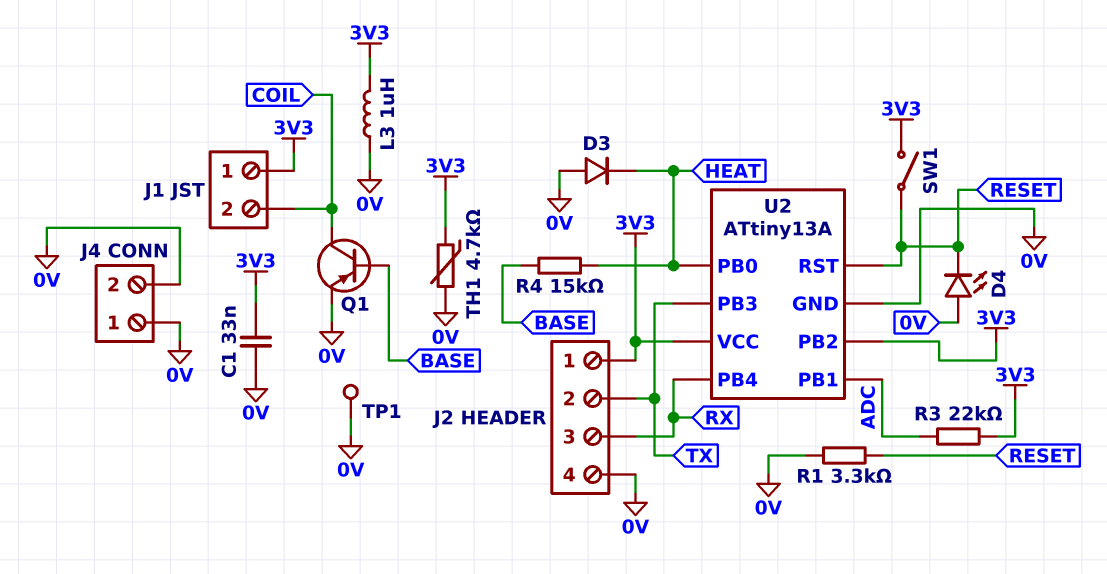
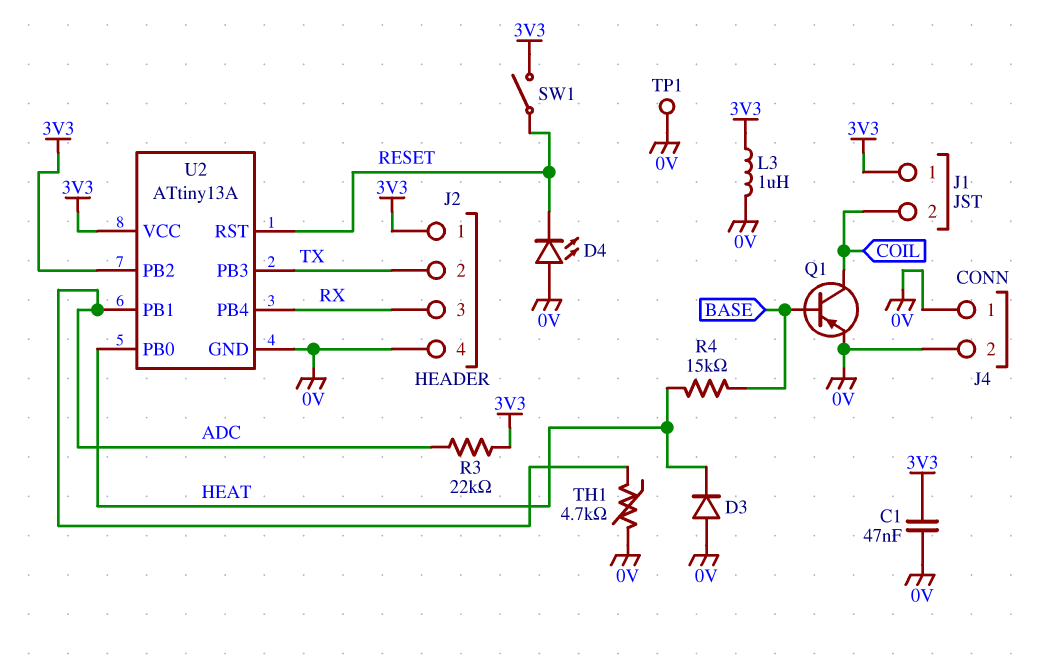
C1: 33nF (0V, 3V3) -> 47nF (0V, 3V3)
R1: 3.3k (0V, RESET) -> none
TH1: 4.7k (0V, 3V3) -> 4.7k (0V, ADC)

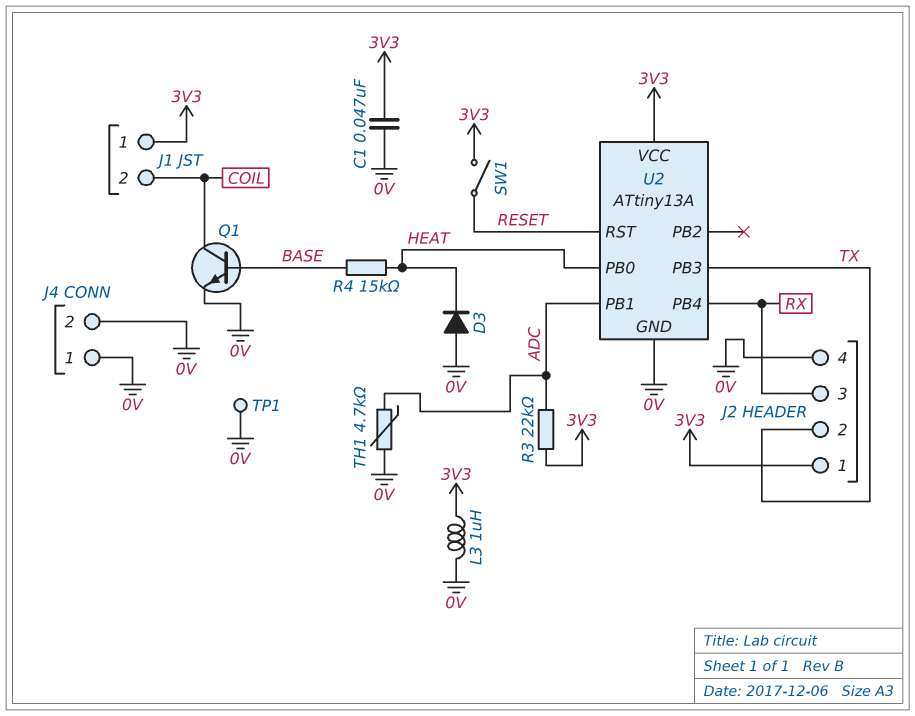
D4: LED (A 0V, K RESET) -> none
Q1: PNP (B BASE, C COIL, E 0V) -> NPN (B BASE, C COIL, E 0V)
U2 pin PB2: 3V3 -> none

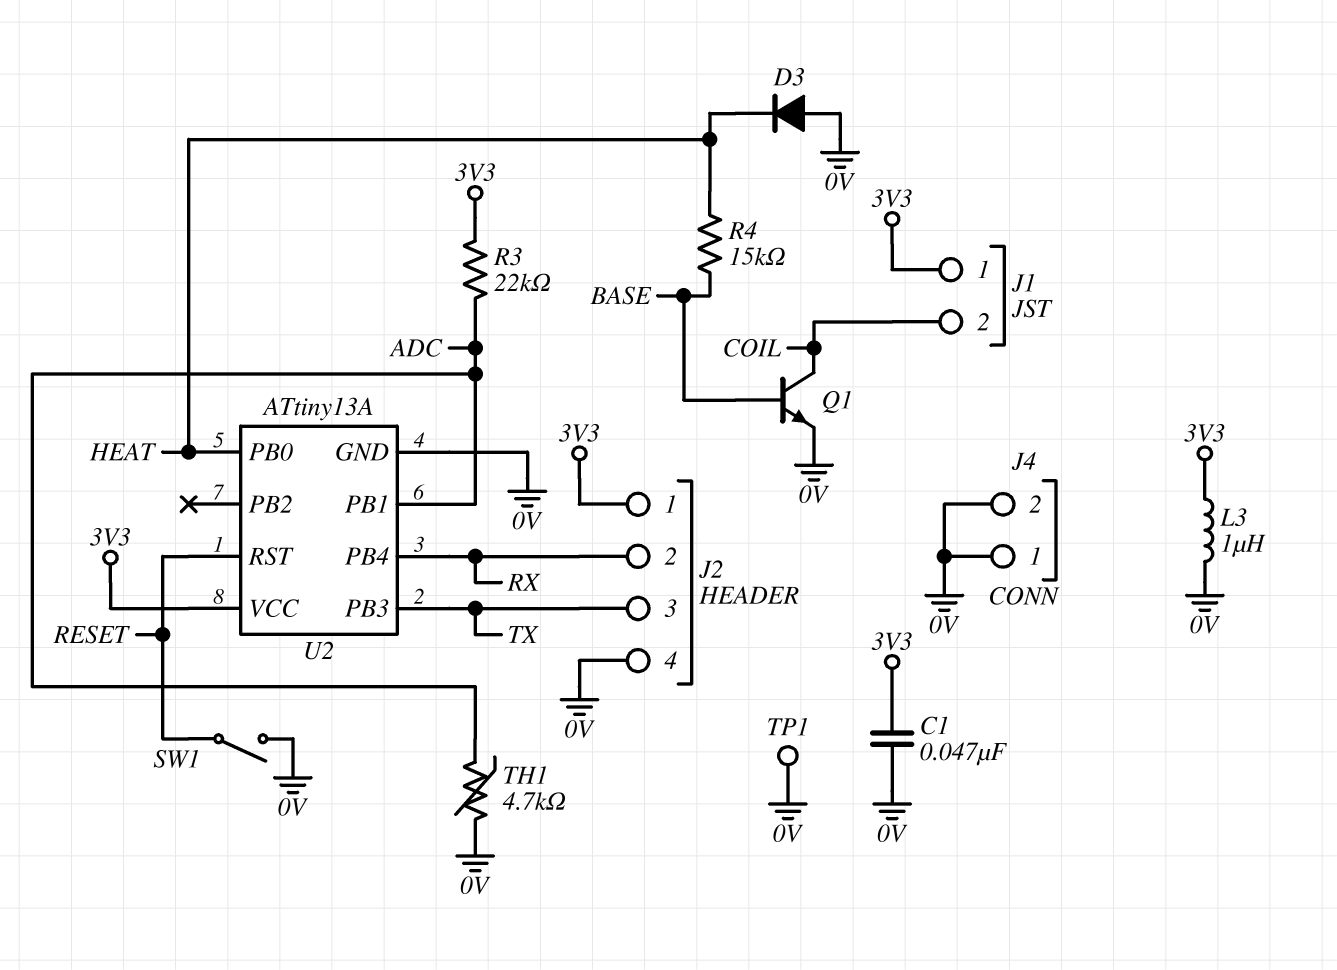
J2 pin 2: TX -> RX
J2 pin 3: RX -> TX
SW1: switch (3V3, RESET) -> switch (0V, RESET)

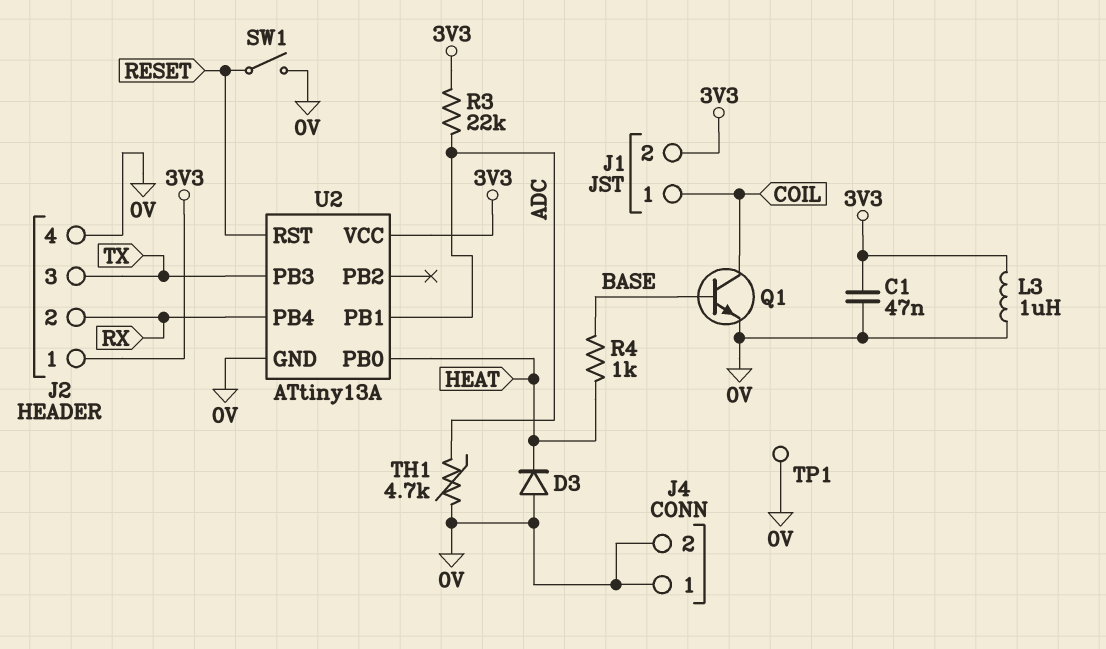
J1 pin 1: 3V3 -> COIL
J1 pin 2: COIL -> 3V3
R4: 15k (BASE, HEAT) -> 1k (BASE, HEAT)

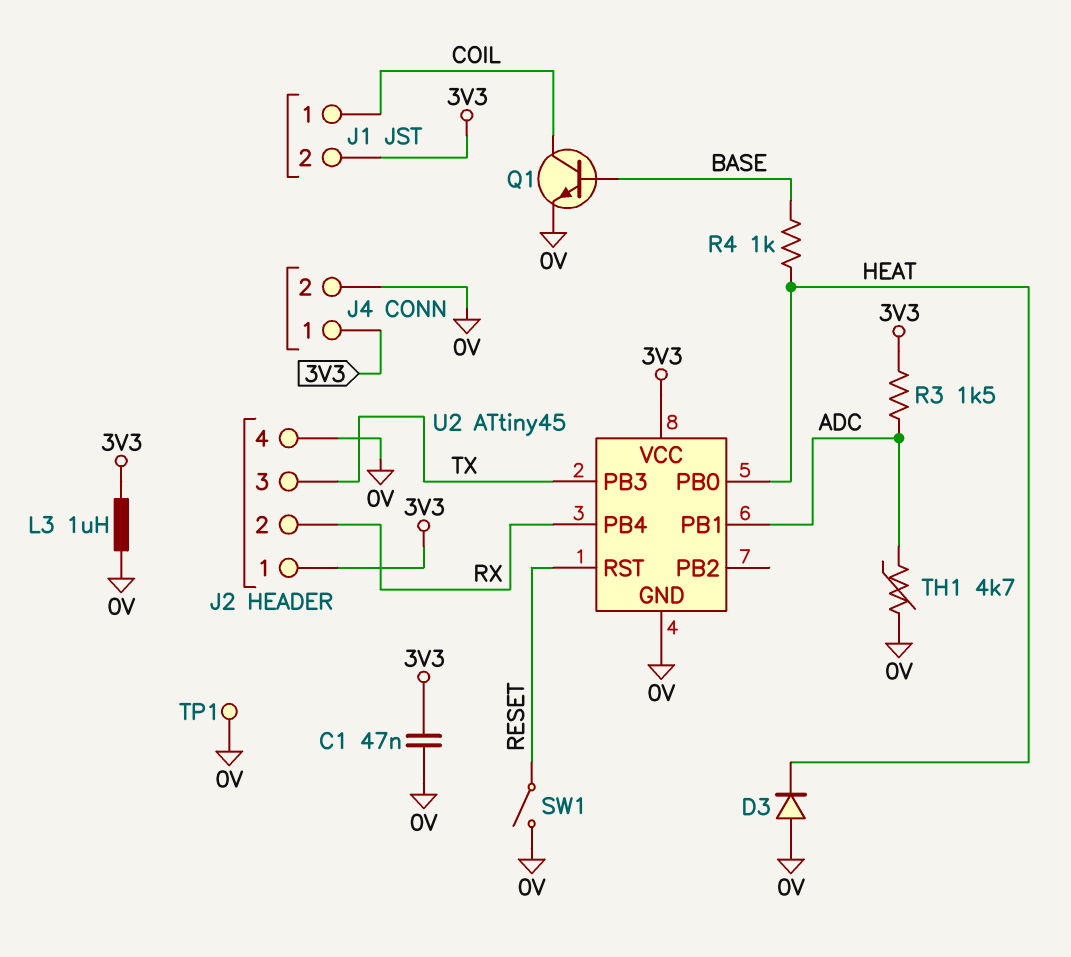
J4 pin 1: 0V -> 3V3
R3: 22k (3V3, ADC) -> 1.5k (3V3, ADC)
U2: ATtiny13A -> ATtiny45

